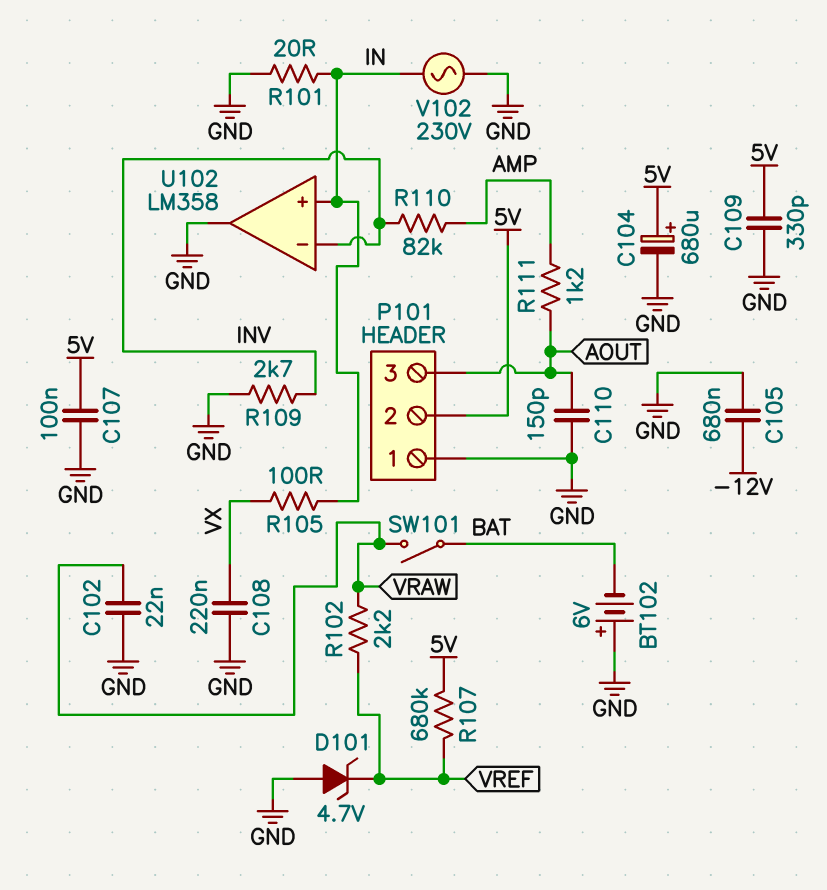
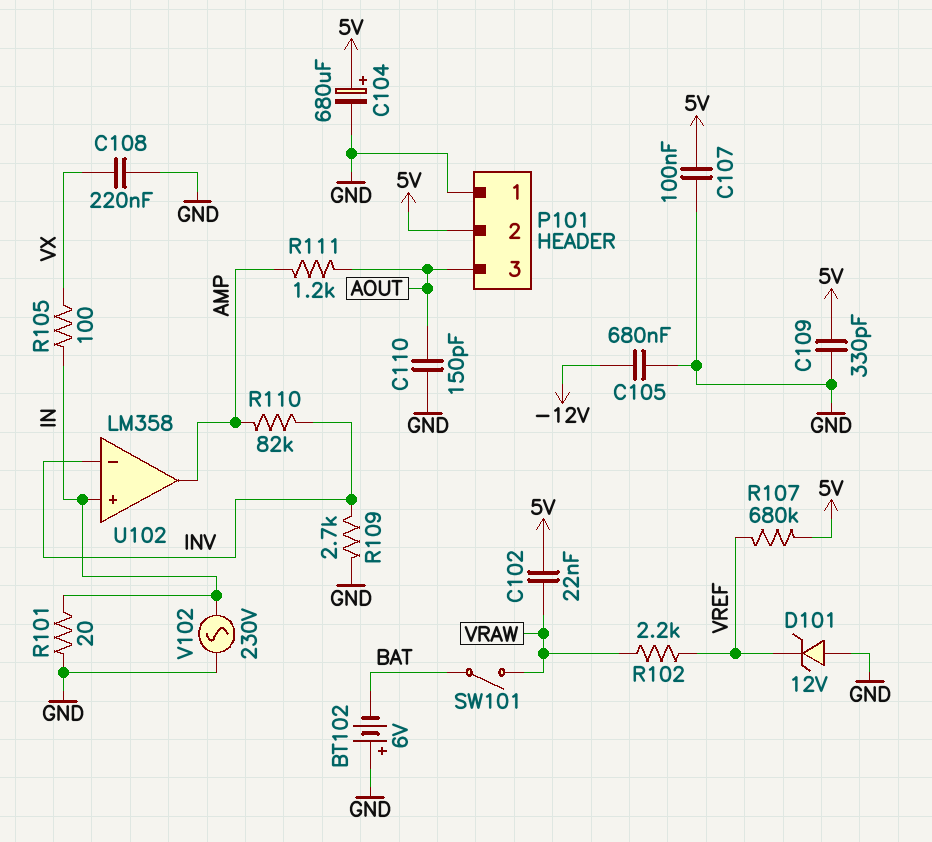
C102: 22nF (GND, VRAW) -> 22nF (5V, VRAW)
D101: zener 4.7V (A GND, K VREF) -> zener 12V (A GND, K VREF)
U102 pin out: GND -> AMP

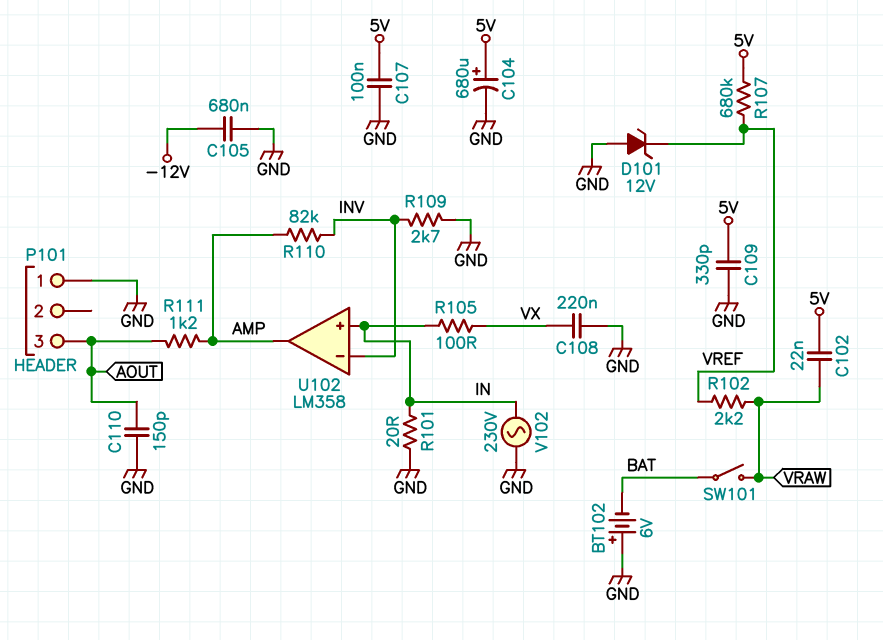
P101 pin 2: 5V -> none

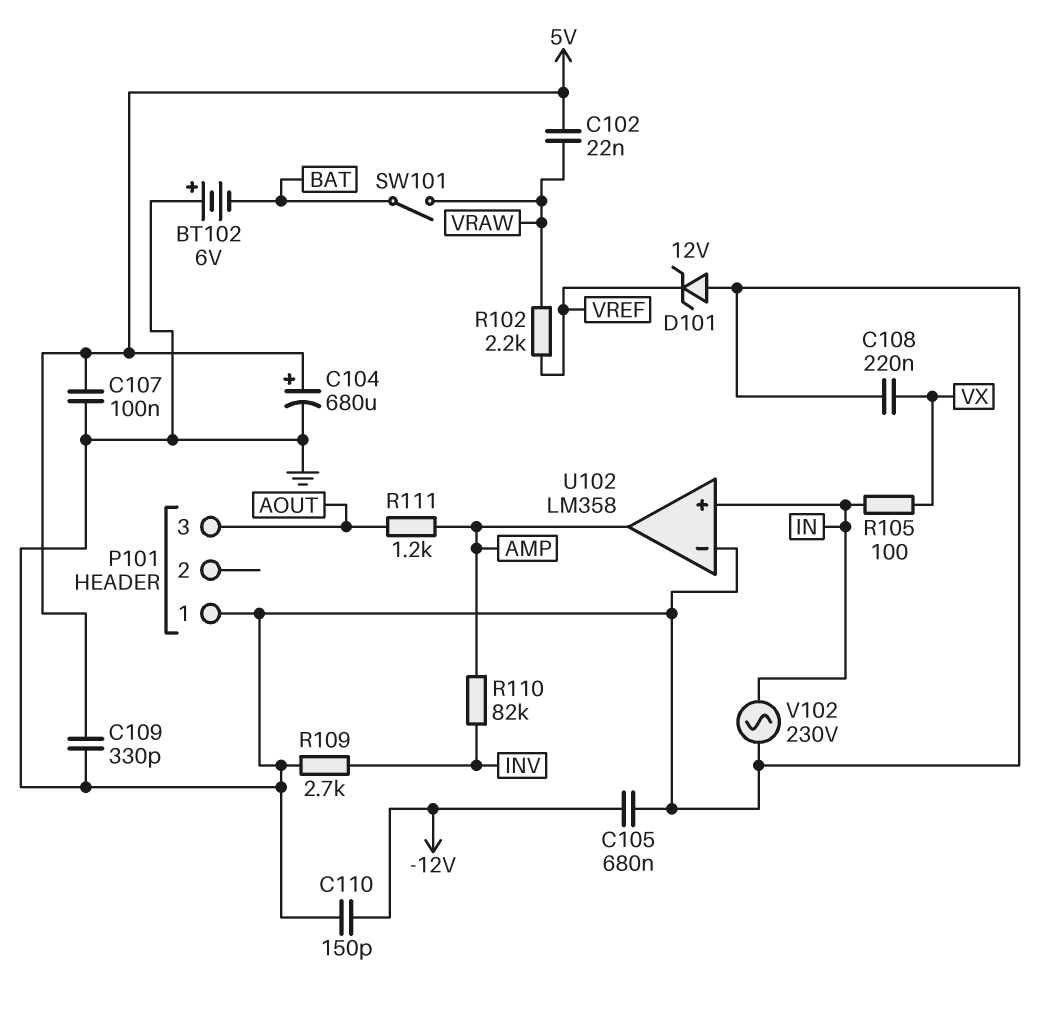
C110: 150pF (AOUT, GND) -> 150pF (-12V, GND)
R101: 20 (GND, IN) -> none
R107: 680k (5V, VREF) -> none
U102 pin in-: INV -> GND

